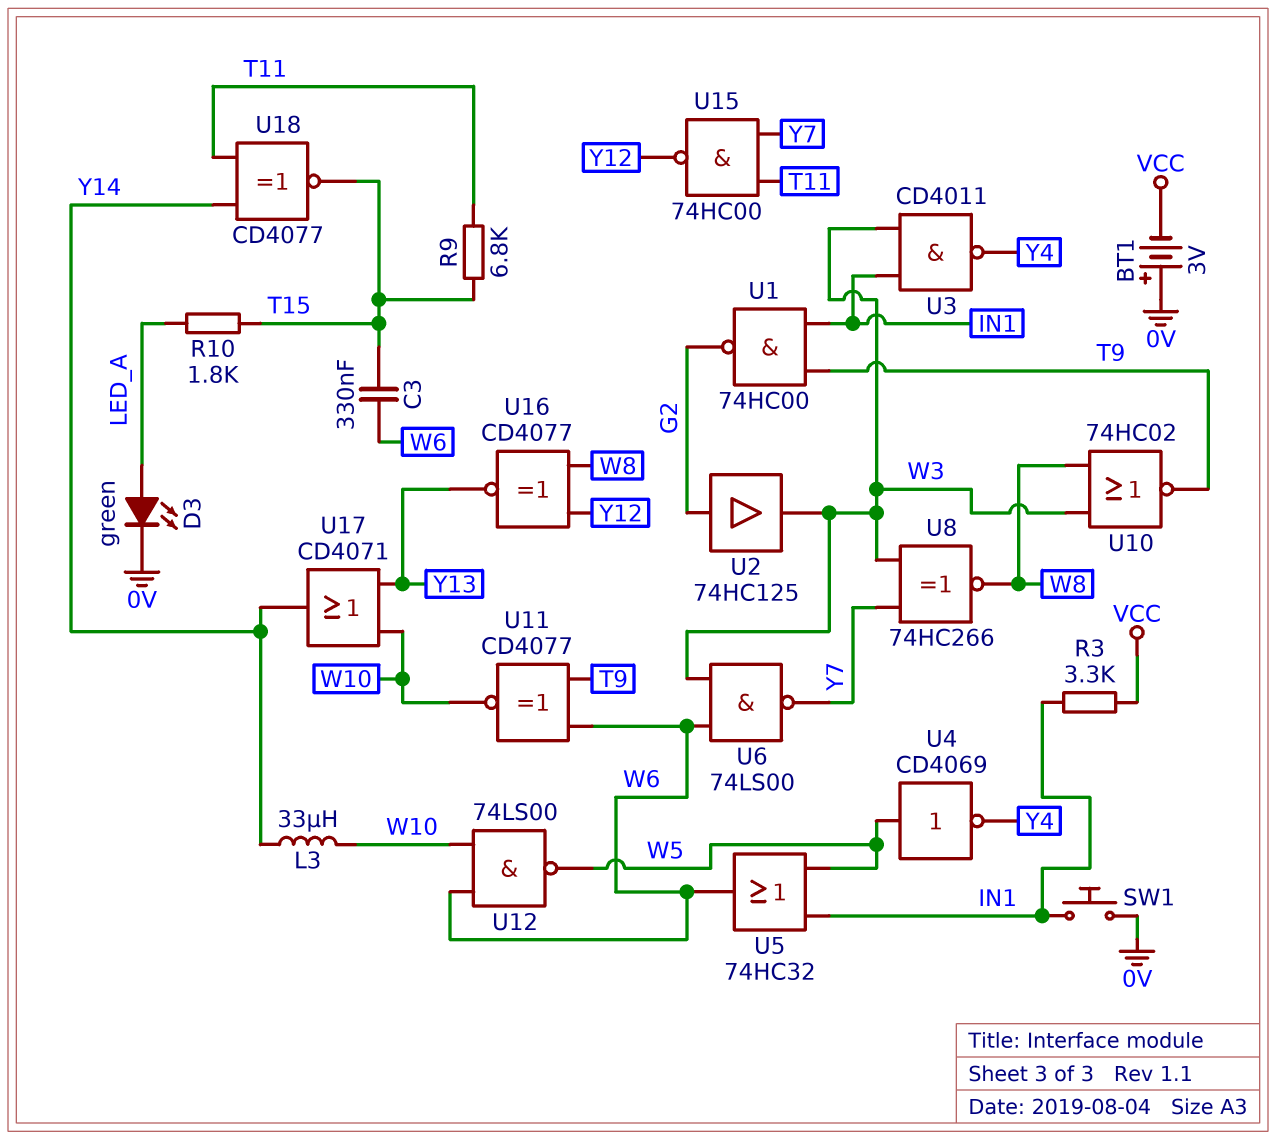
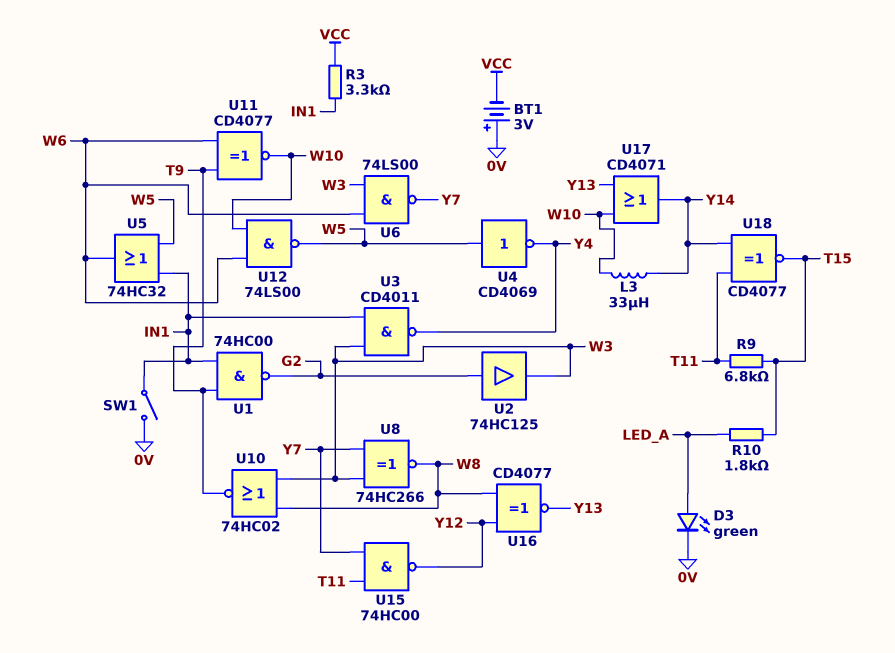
C3: 330nF (T15, W6) -> none
SW1: button (0V, IN1) -> switch (0V, IN1)

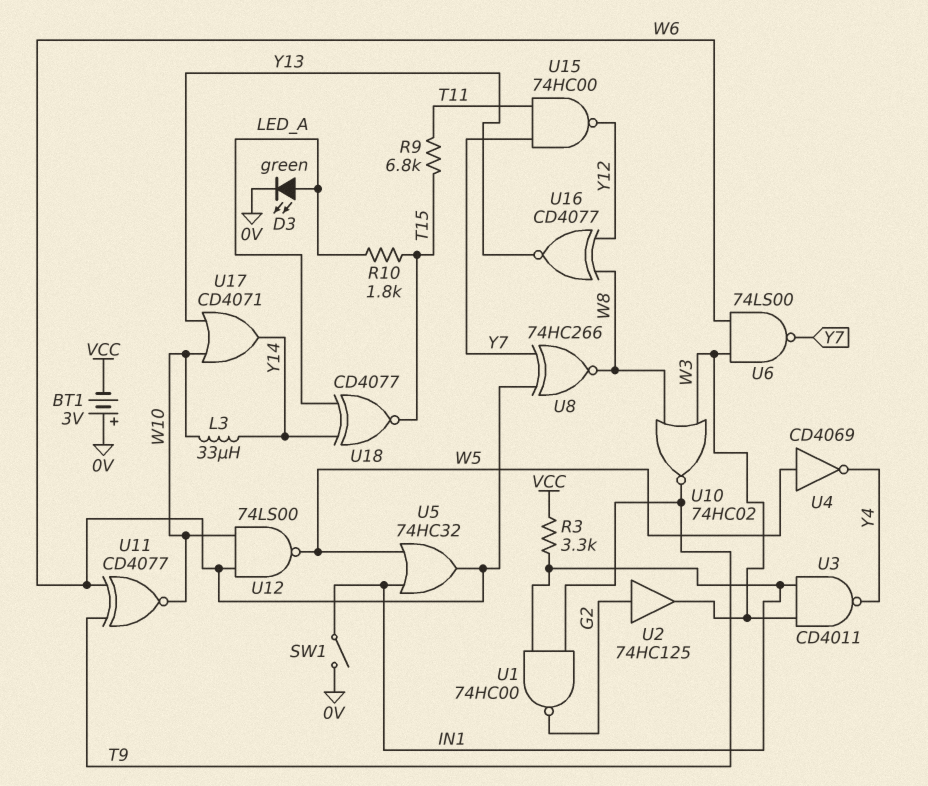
U8: XNOR 74HC266 (in W3, in Y7, out W8) -> XNOR 74HC266 (in W6, in Y7, out W8)
U18: XNOR CD4077 (in T11, in Y14, out T15) -> XNOR CD4077 (in LED_A, in Y14, out T15)

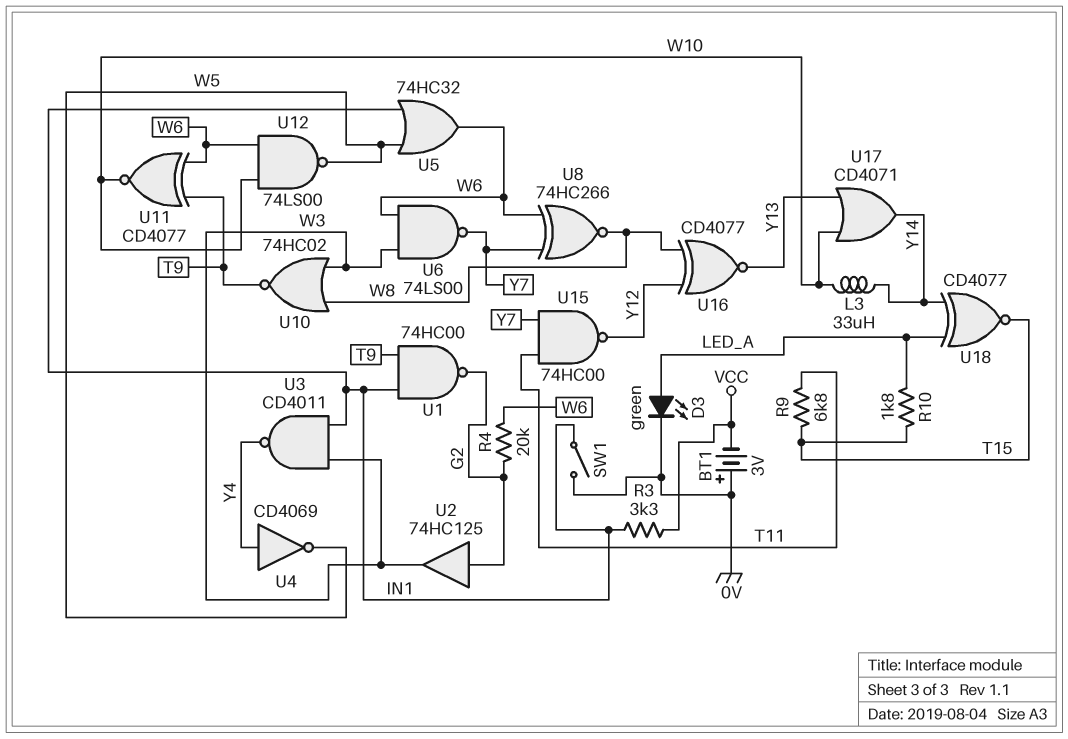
R4: none -> 20k (G2, W6)
U4: NOT CD4069 (in W5, out Y4) -> NOT CD4069 (in Y4, out W5)

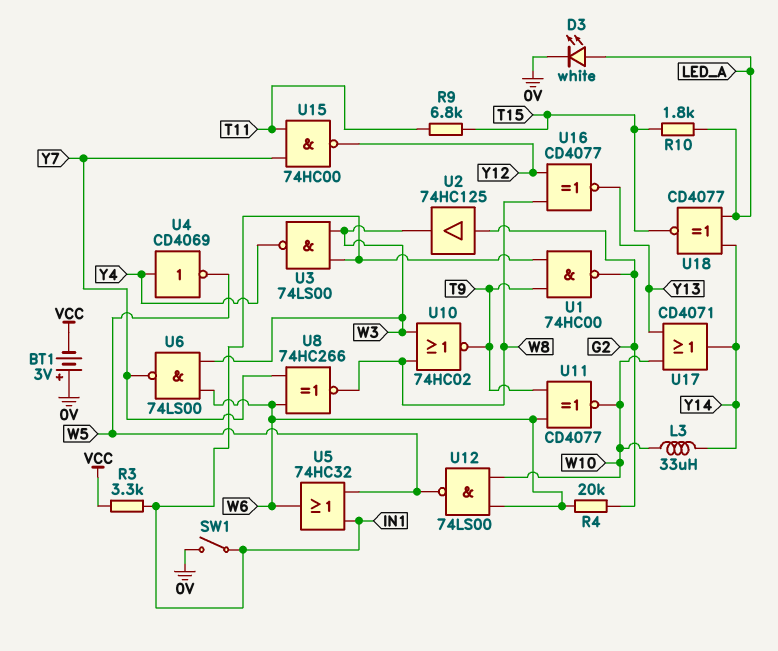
D3: LED green (A LED_A, K 0V) -> LED white (A LED_A, K 0V)
U3: NAND CD4011 (in IN1, in W3, out Y4) -> NAND 74LS00 (in IN1, in W3, out Y4)

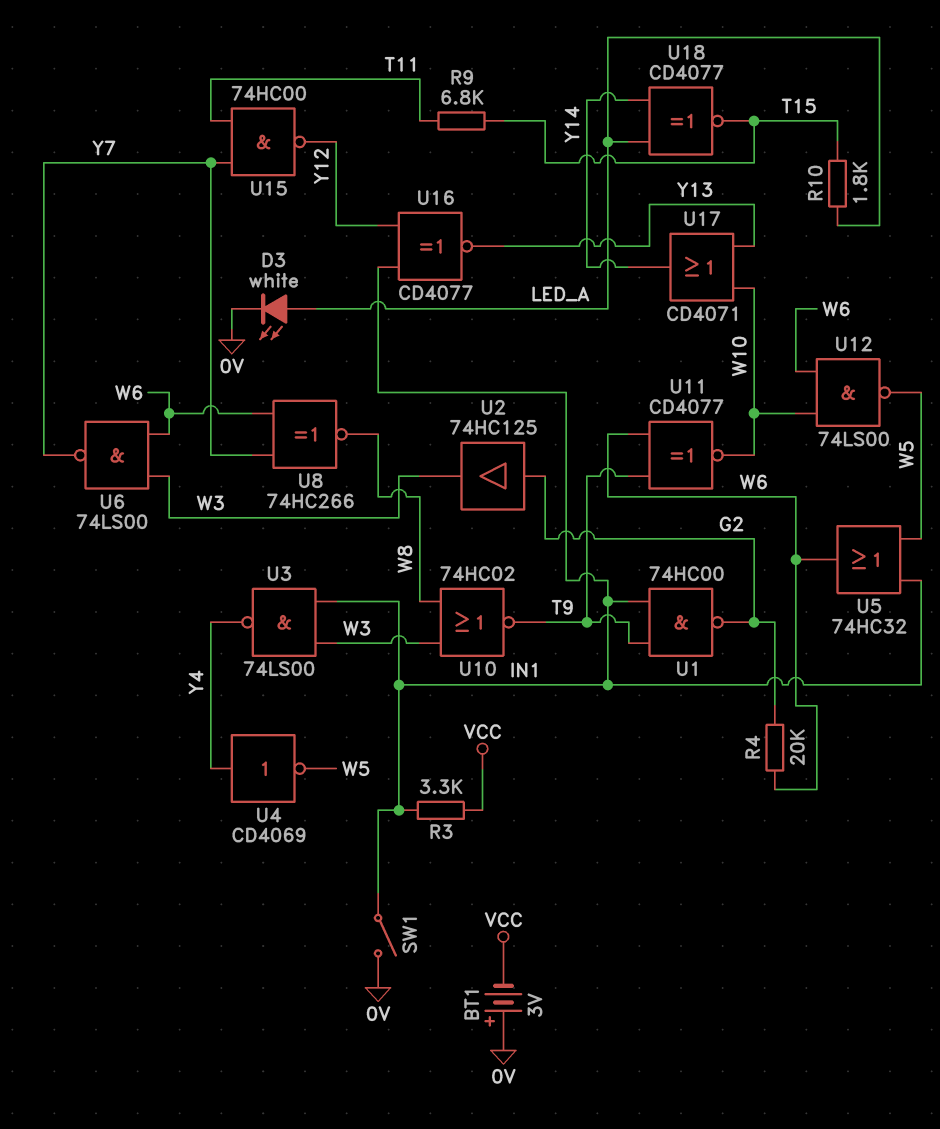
L3: 33uH (W10, Y14) -> none
U16: XNOR CD4077 (in W8, in Y12, out Y13) -> XNOR CD4077 (in IN1, in Y12, out Y13)

